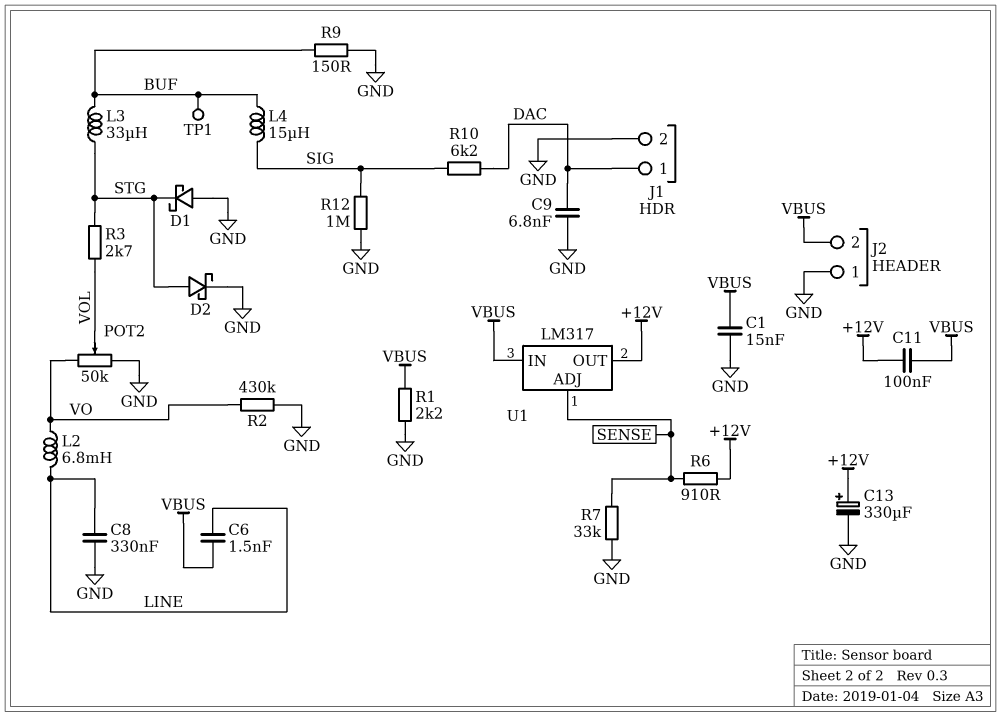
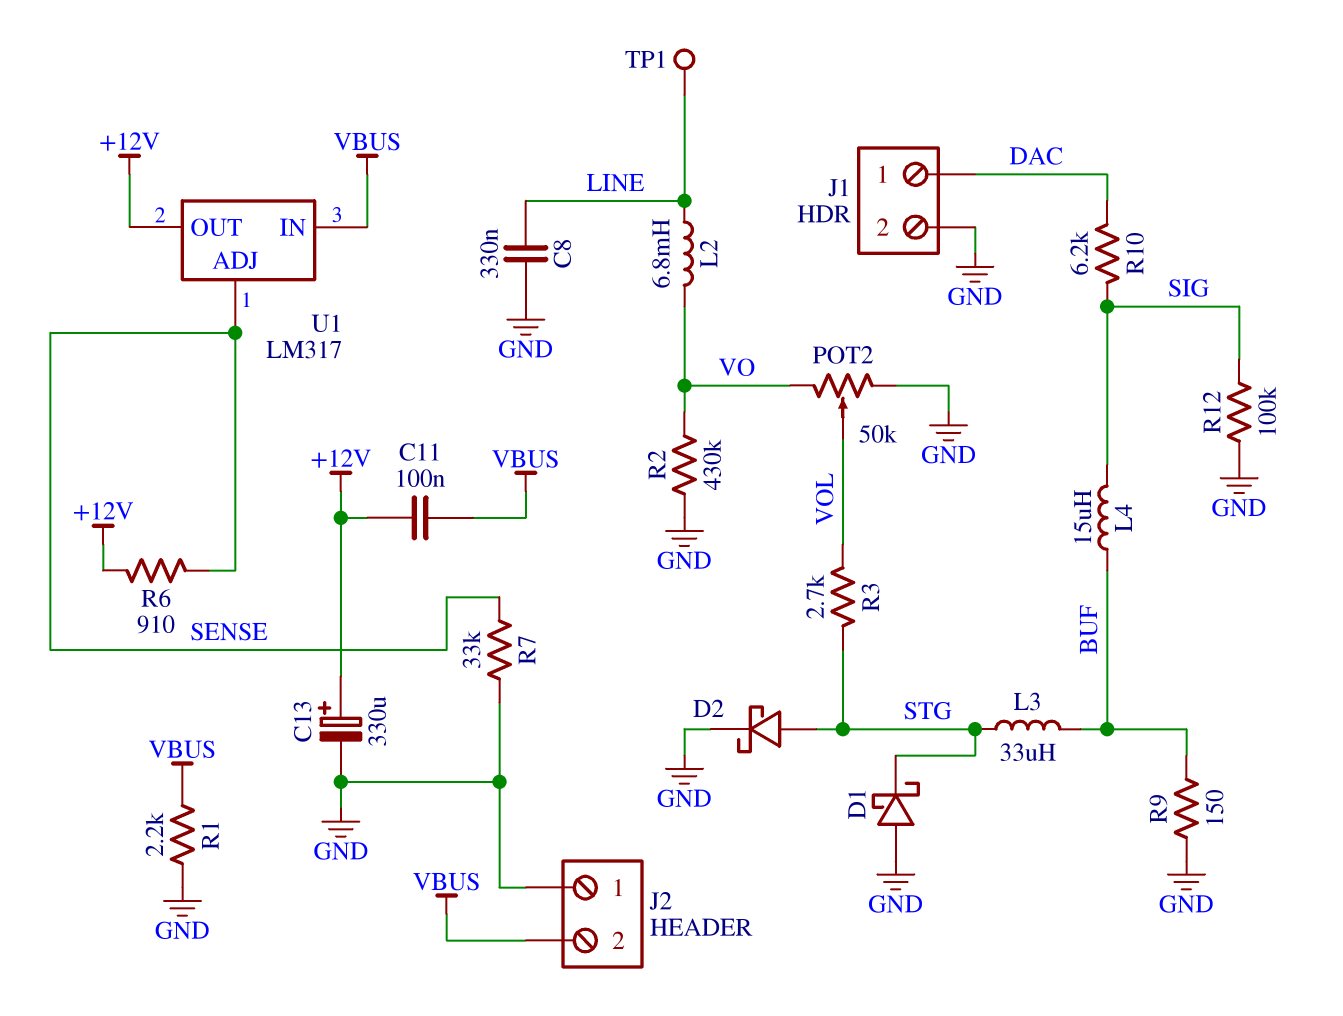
C1: 15nF (GND, VBUS) -> none
C6: 1.5nF (LINE, VBUS) -> none
C9: 6.8nF (DAC, GND) -> none
R12: 1M (GND, SIG) -> 100k (GND, SIG)
TP1: test point (BUF) -> test point (LINE)

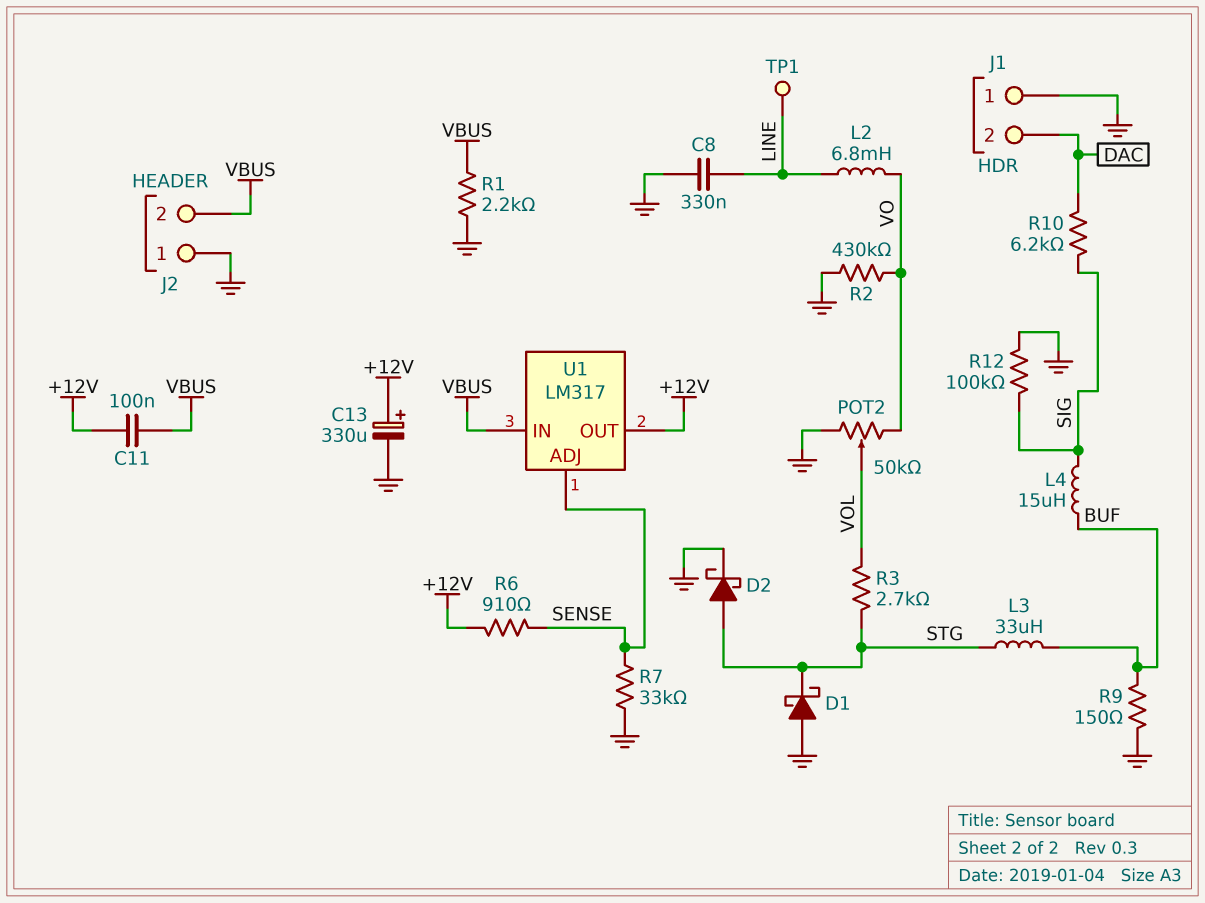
J1 pin 1: DAC -> GND
J1 pin 2: GND -> DAC

